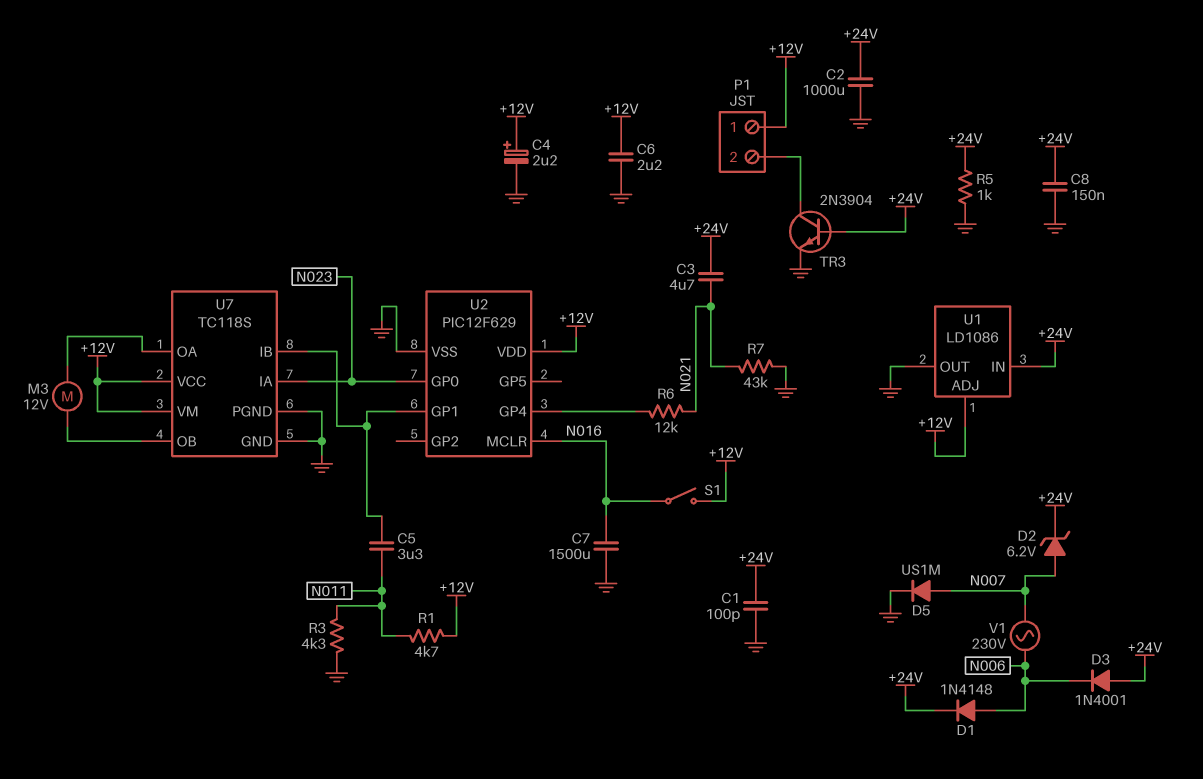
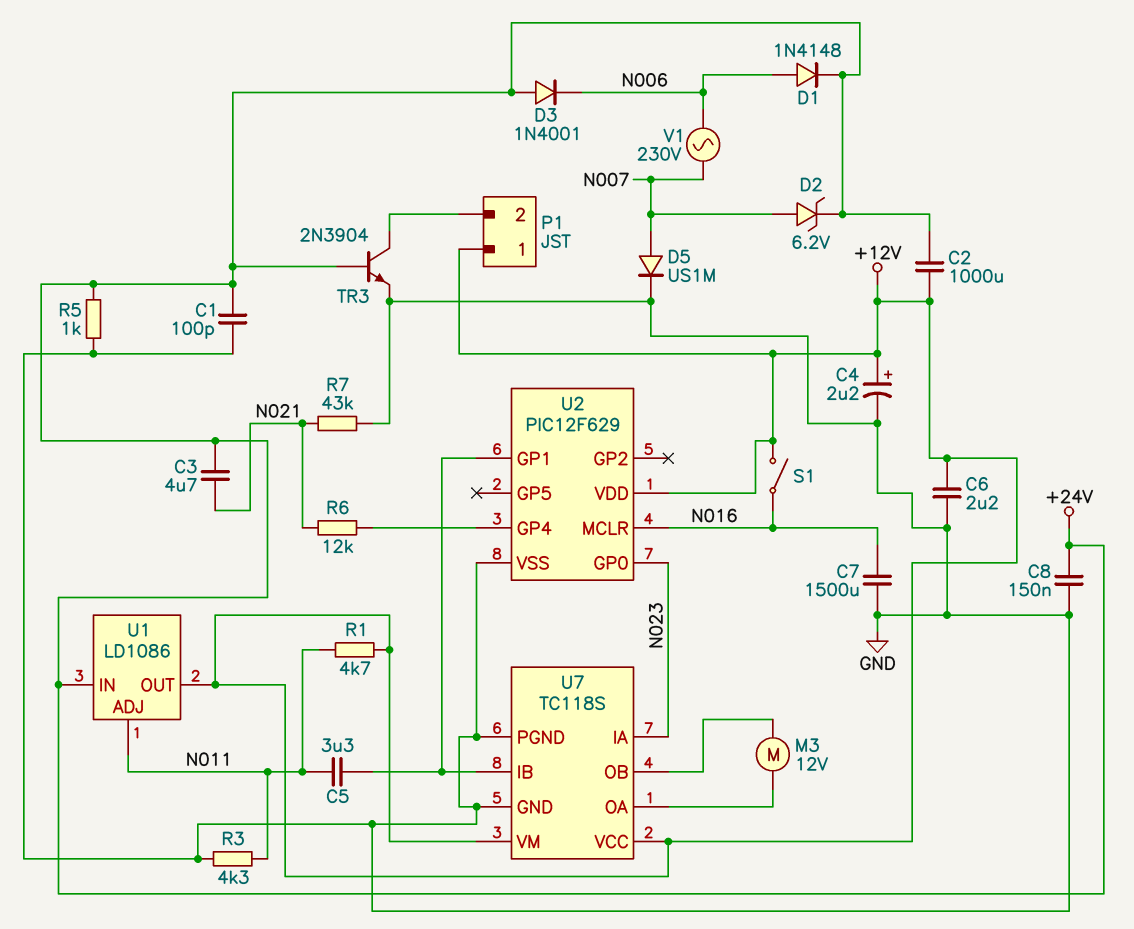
C2: 1000uF (+24V, GND) -> 1000uF (+12V, +24V)
U1 pin ADJ: +12V -> N011
U1 pin OUT: GND -> +12V

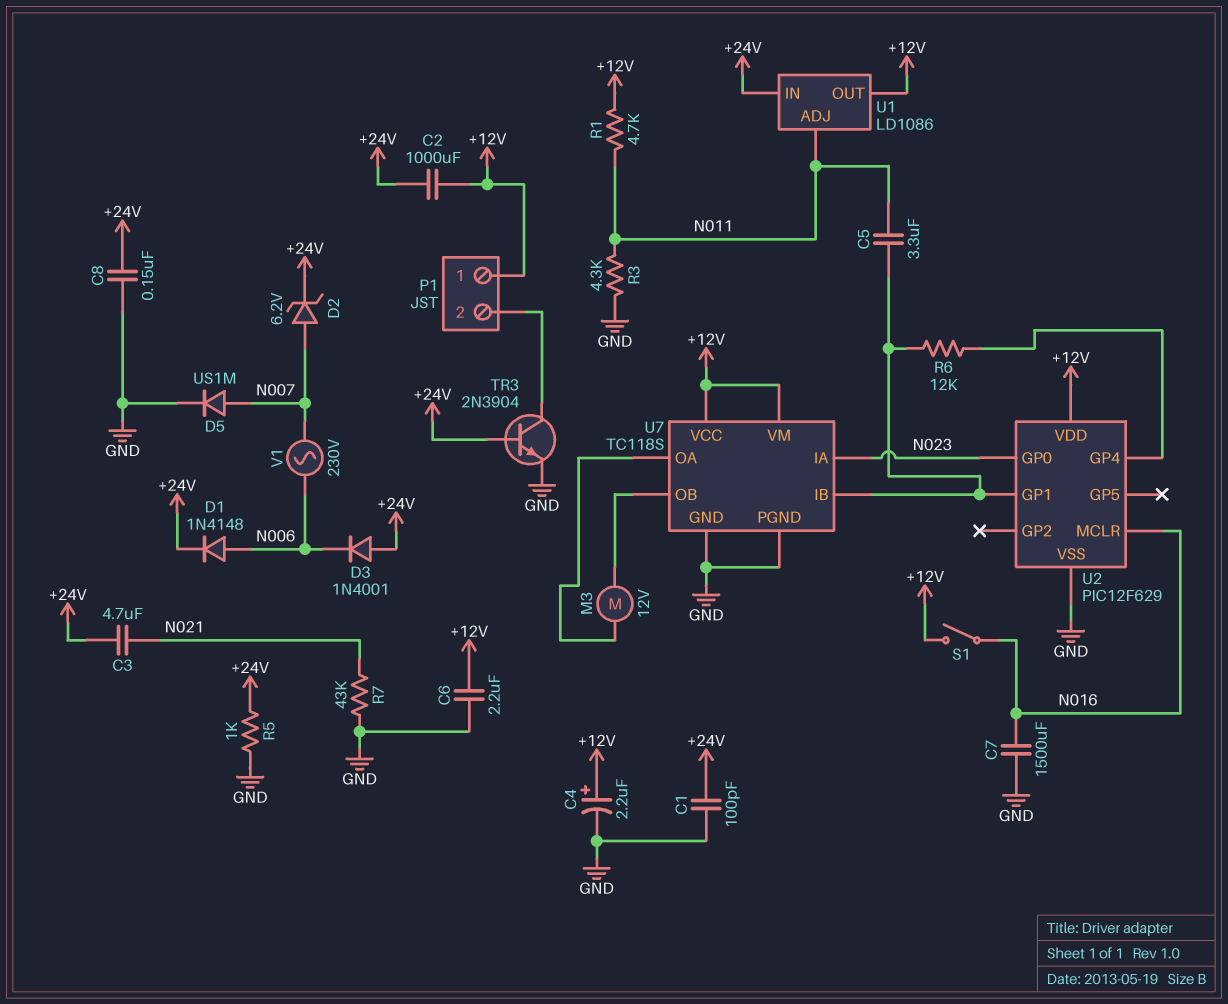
R6: 12k (N021, U2/GP4) -> 12k (U2/GP1, U2/GP4)

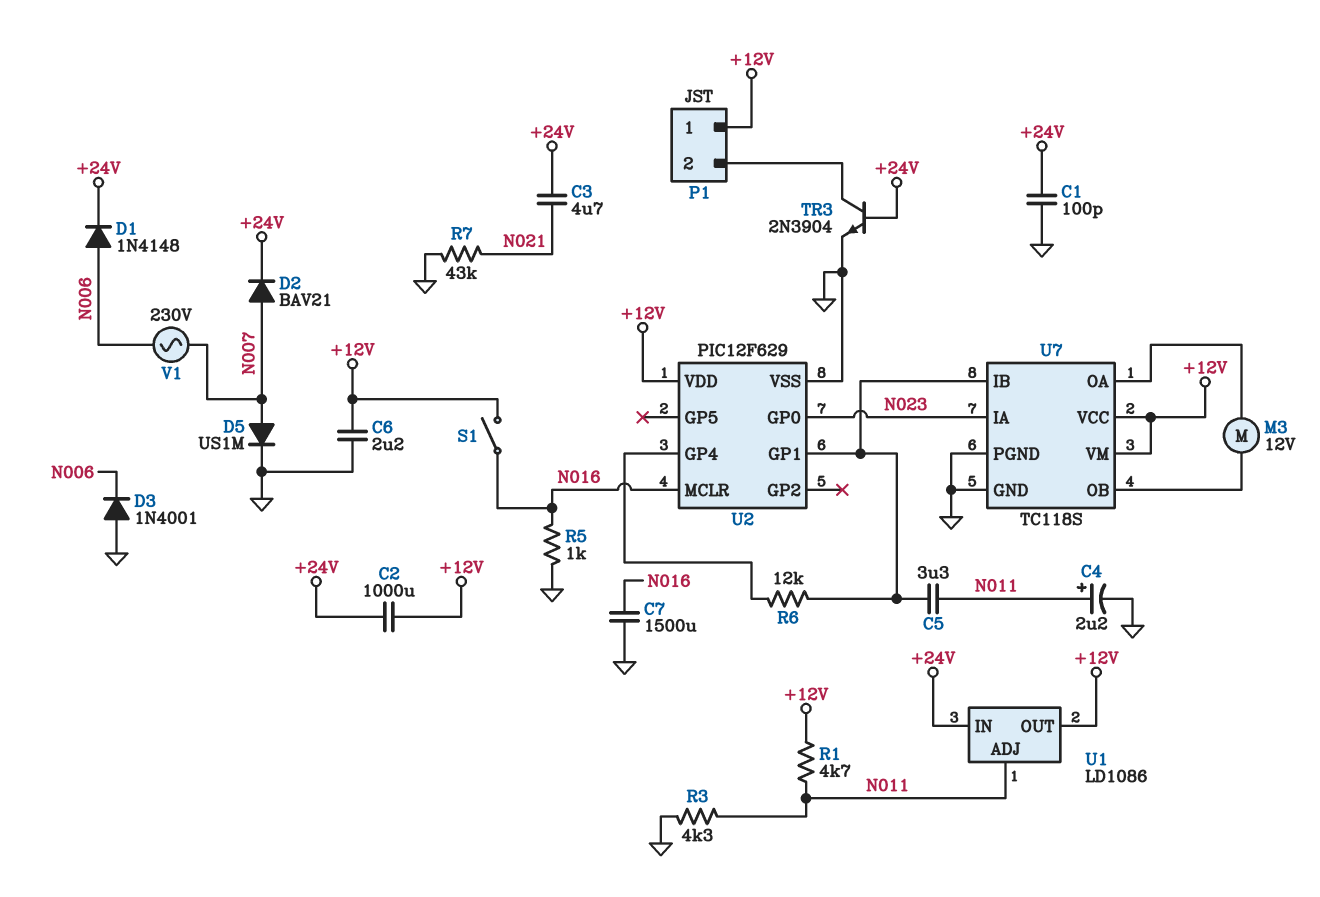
C4: 2.2uF (plus +12V, minus GND) -> 2.2uF (plus N011, minus GND)
C8: 150nF (+24V, GND) -> none
D2: zener 6.2V (A N007, K +24V) -> diode BAV21 (A N007, K +24V)
D3: diode 1N4001 (A +24V, K N006) -> diode 1N4001 (A GND, K N006)
R5: 1k (+24V, GND) -> 1k (GND, N016)

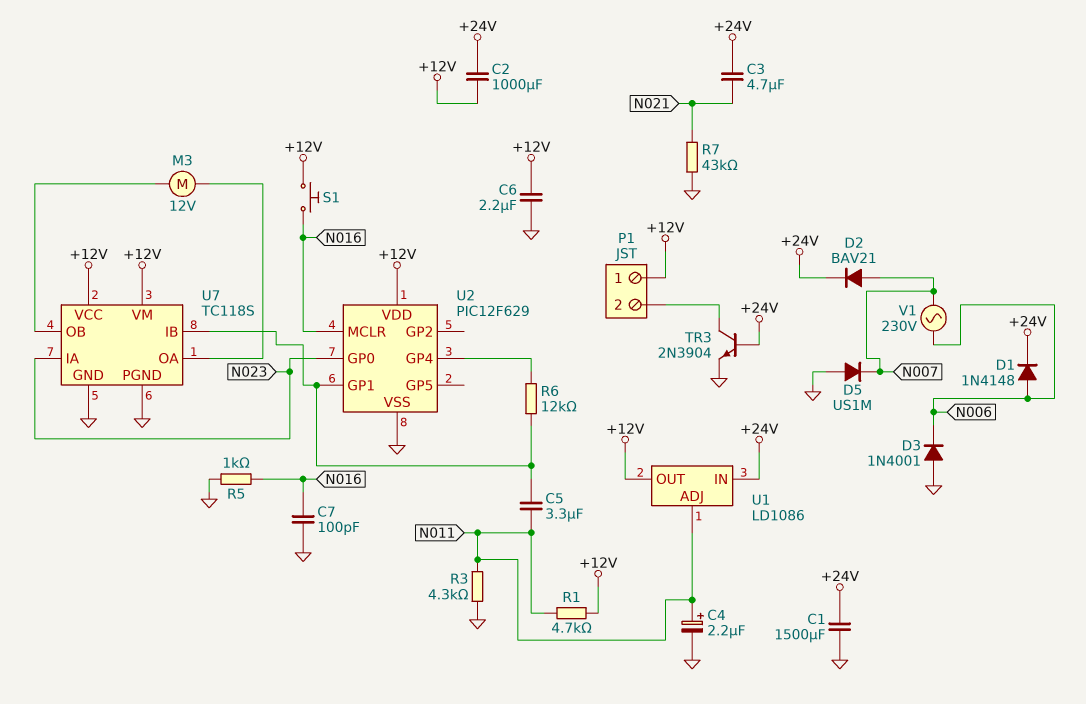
C1: 100pF (+24V, GND) -> 1500uF (+24V, GND)
C7: 1500uF (GND, N016) -> 100pF (GND, N016)
D5: diode US1M (A N007, K GND) -> diode US1M (A GND, K N007)
S1: switch (+12V, N016) -> button (+12V, N016)

